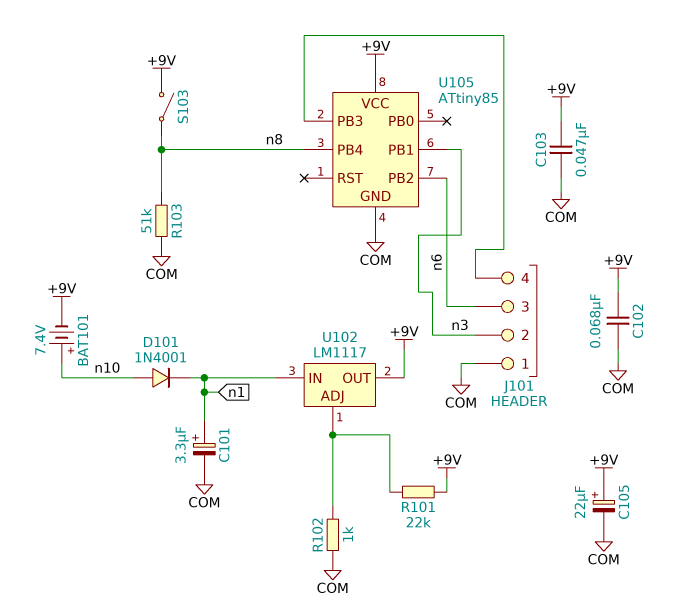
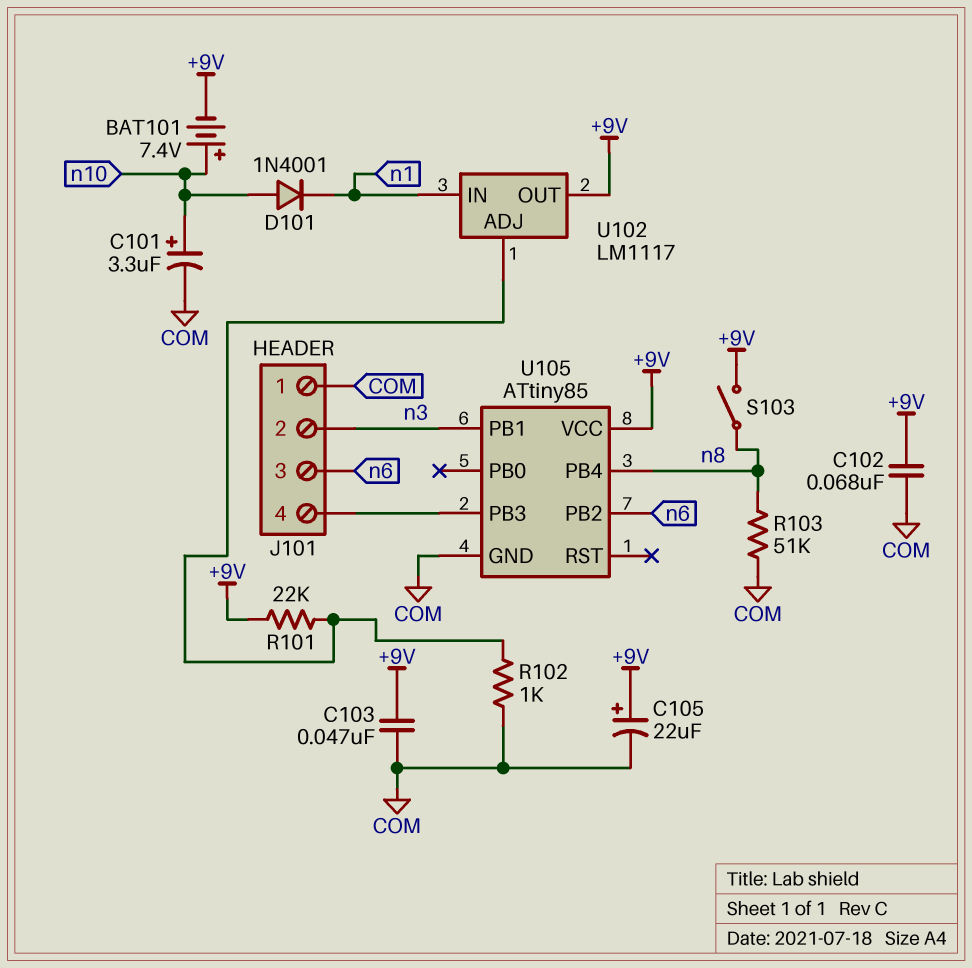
C101: 3.3uF (plus n1, minus COM) -> 3.3uF (plus n10, minus COM)

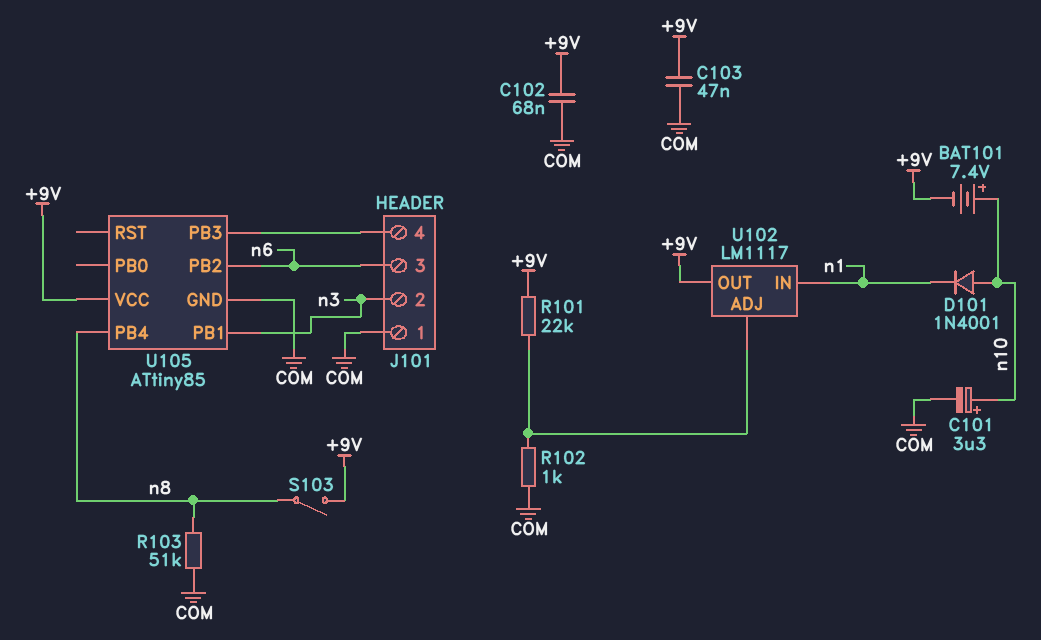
C105: 22uF (plus +9V, minus COM) -> none

